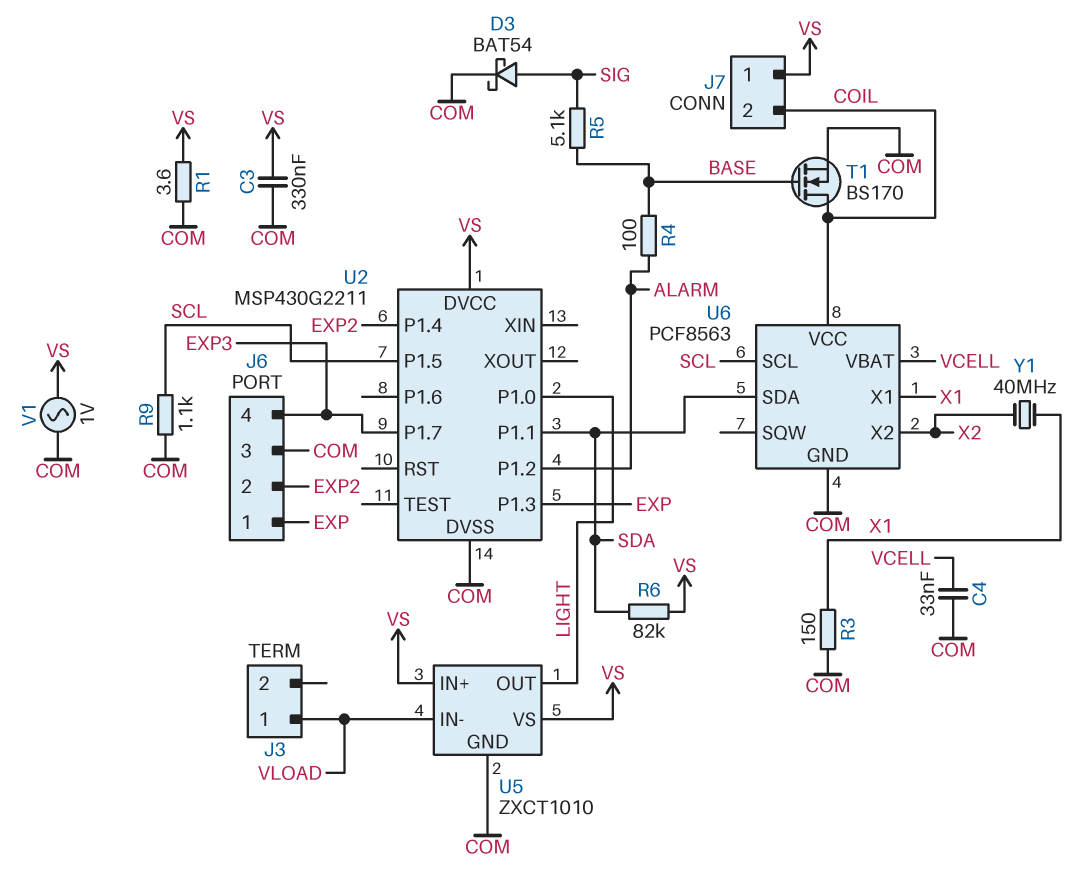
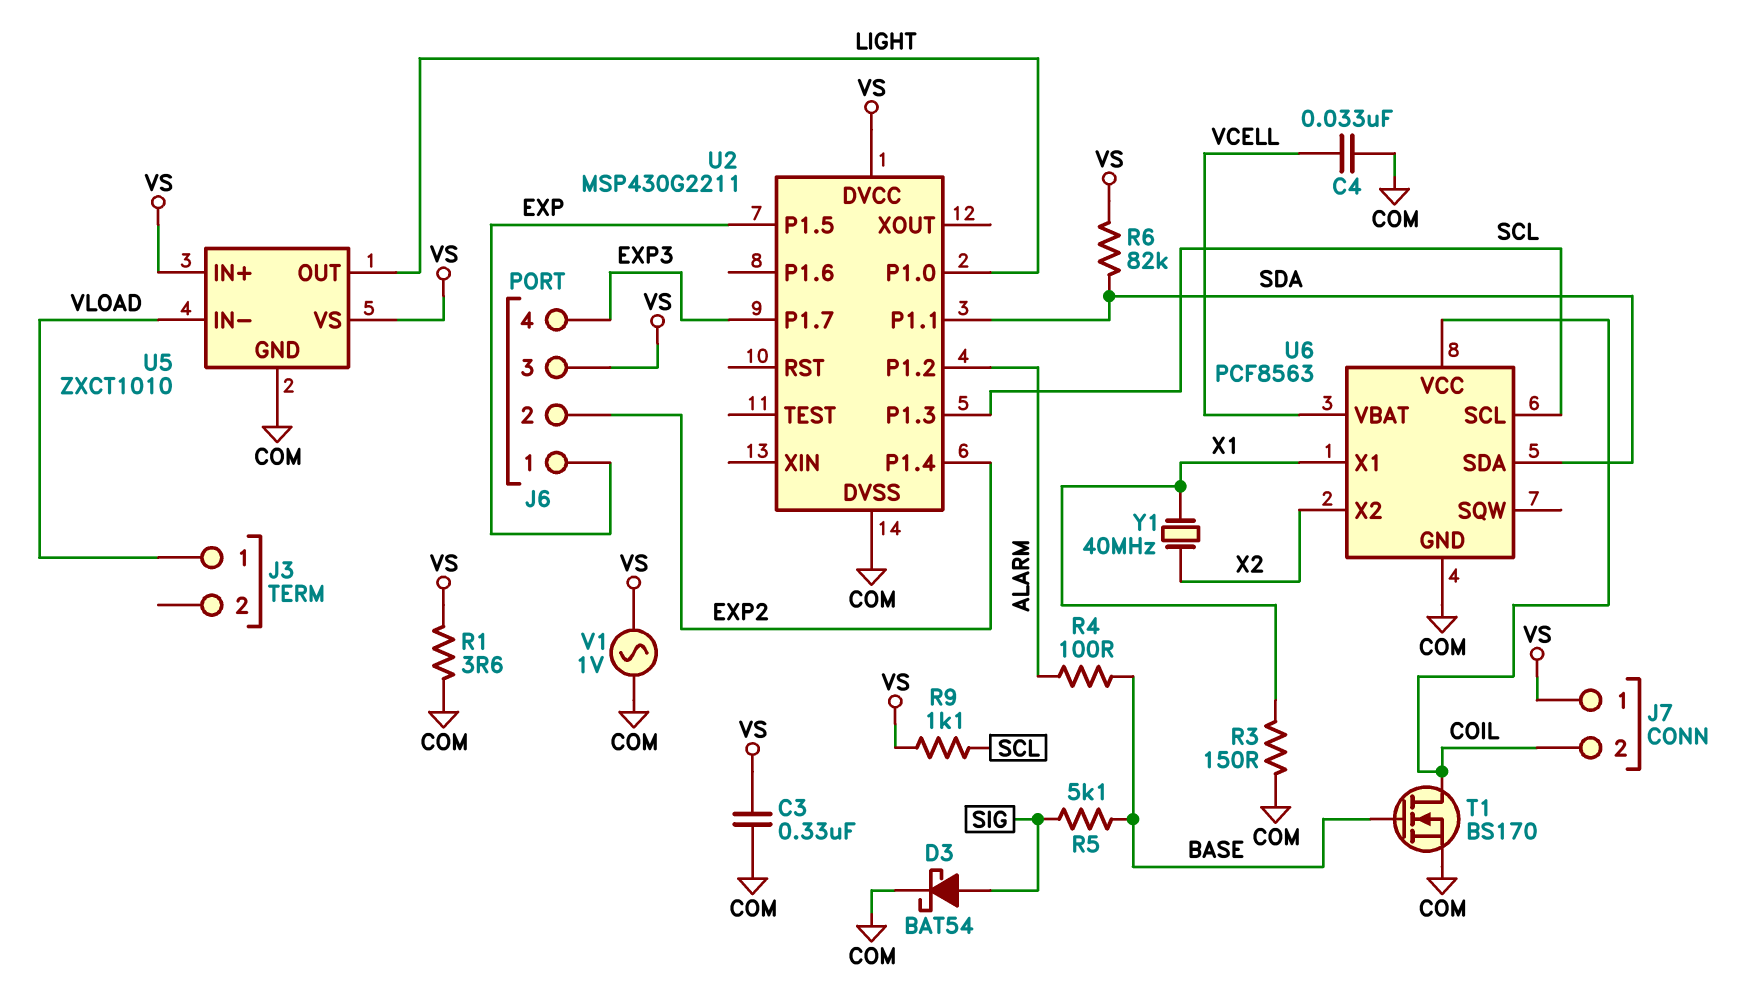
J6 pin 3: COM -> VS
R9: 1.1k (COM, SCL) -> 1.1k (SCL, VS)
U2 pin P1.3: EXP -> SCL
U2 pin P1.5: SCL -> EXP

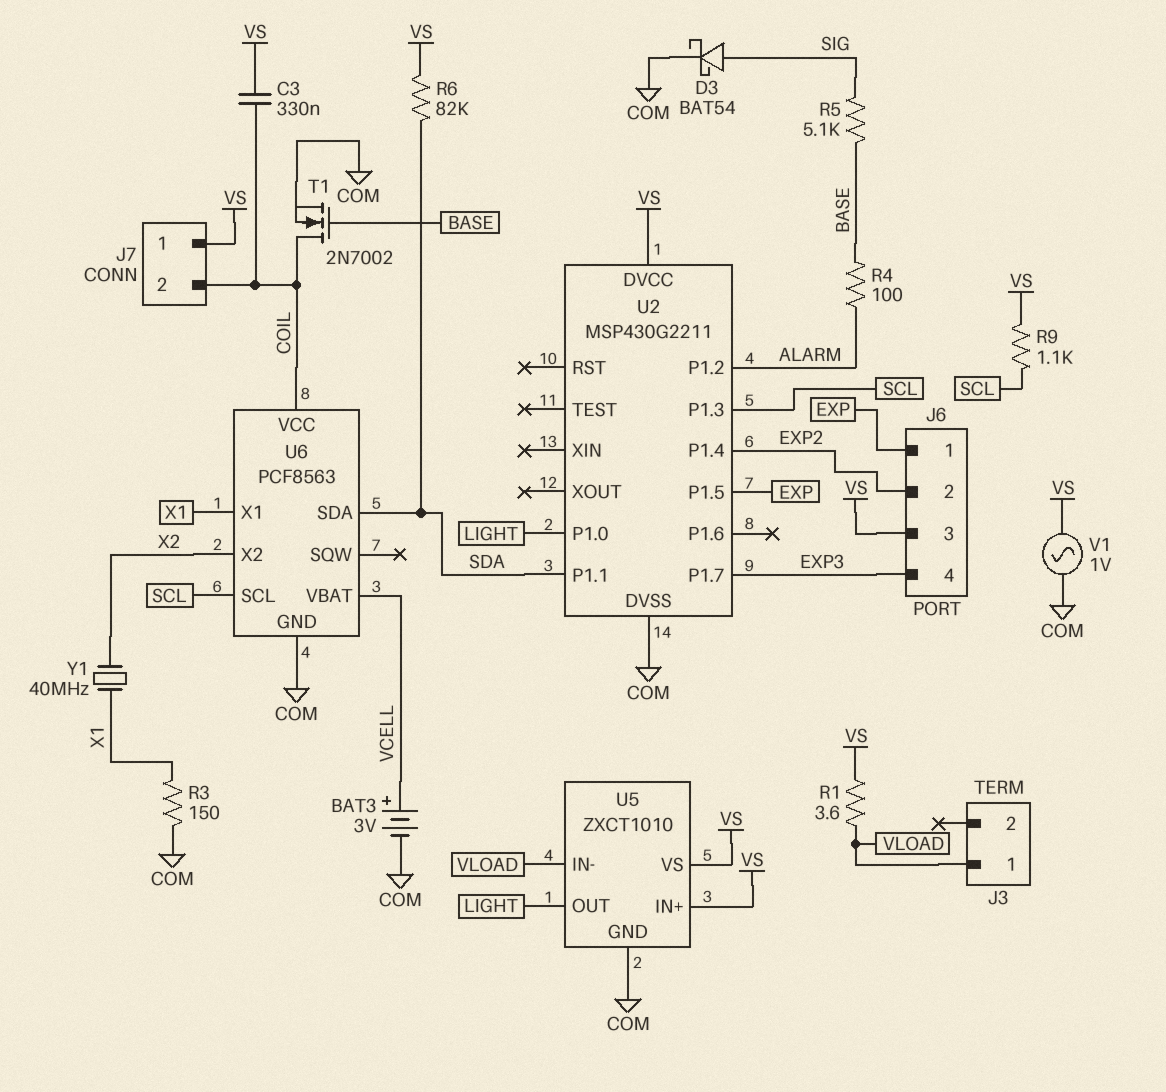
BAT3: none -> 3V (plus VCELL, minus COM)
C3: 330nF (COM, VS) -> 330nF (COIL, VS)
C4: 33nF (COM, VCELL) -> none
R1: 3.6 (COM, VS) -> 3.6 (VLOAD, VS)
T1: NMOS BS170 (G BASE, D COIL, S COM) -> NMOS 2N7002 (G BASE, D COIL, S COM)

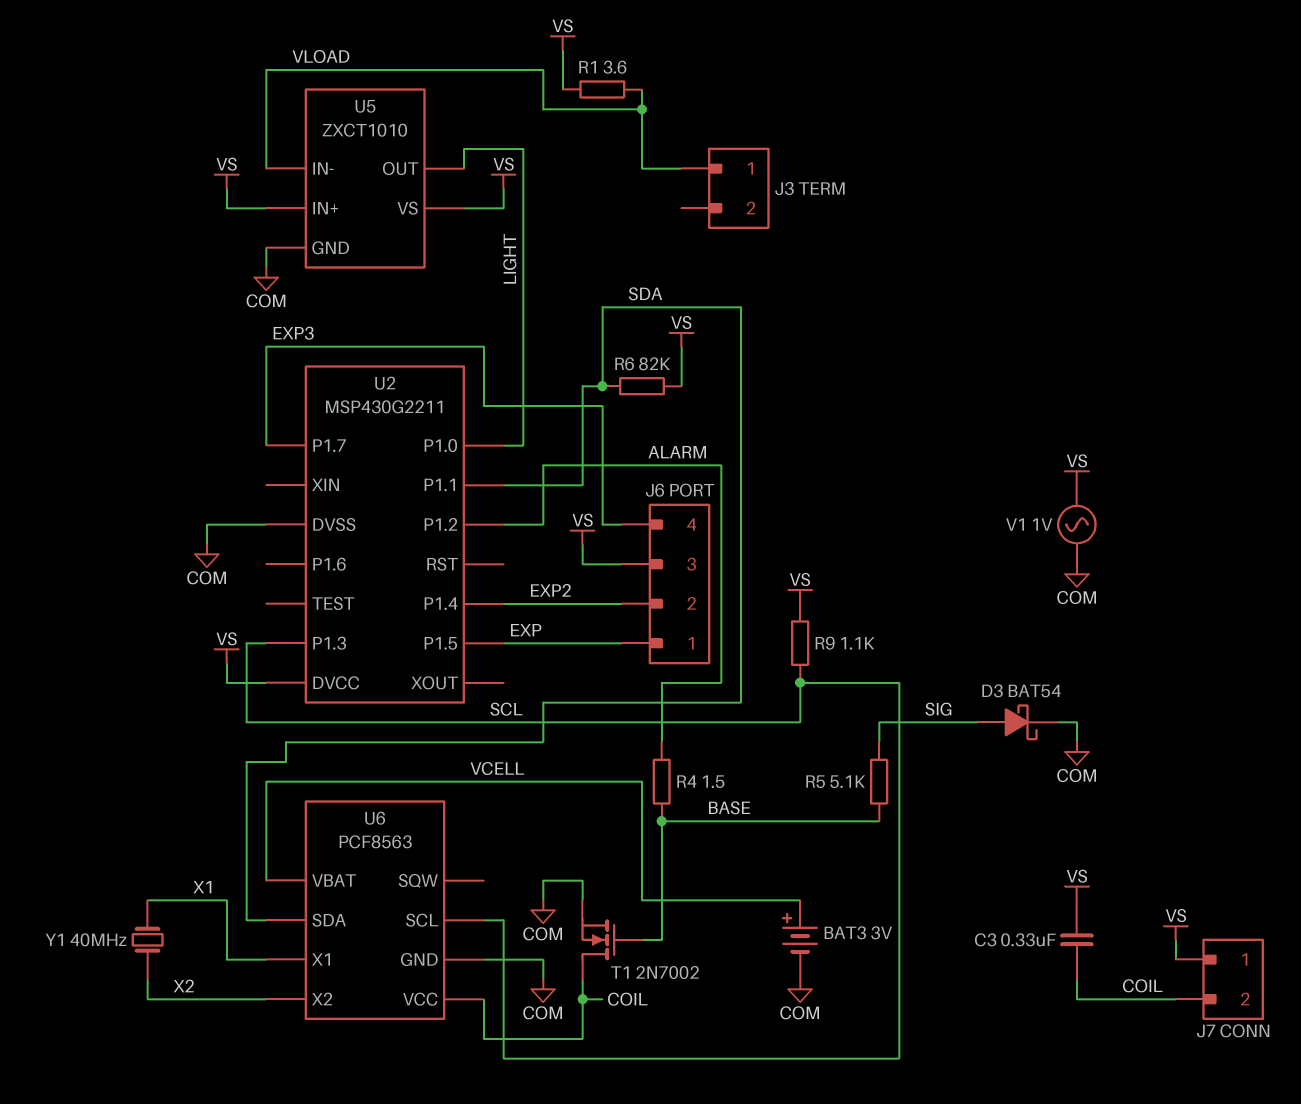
R3: 150 (COM, X1) -> none
R4: 100 (ALARM, BASE) -> 1.5 (ALARM, BASE)

